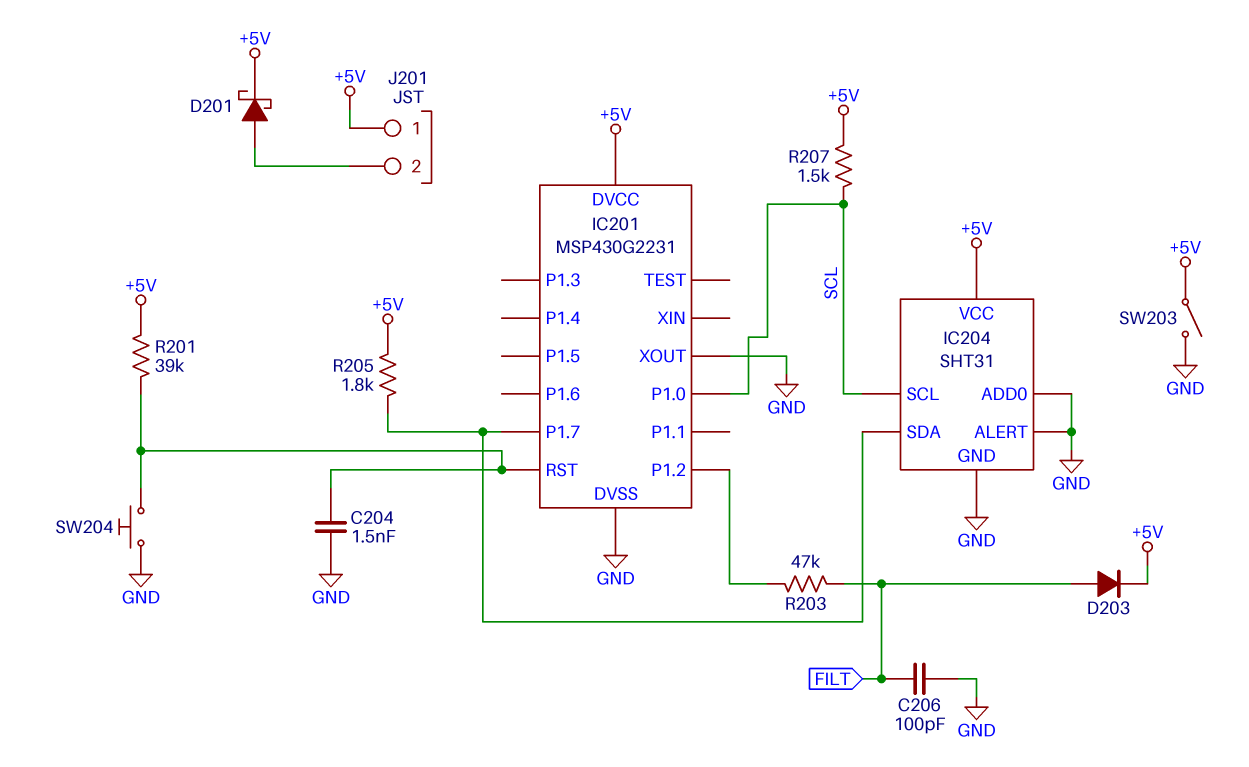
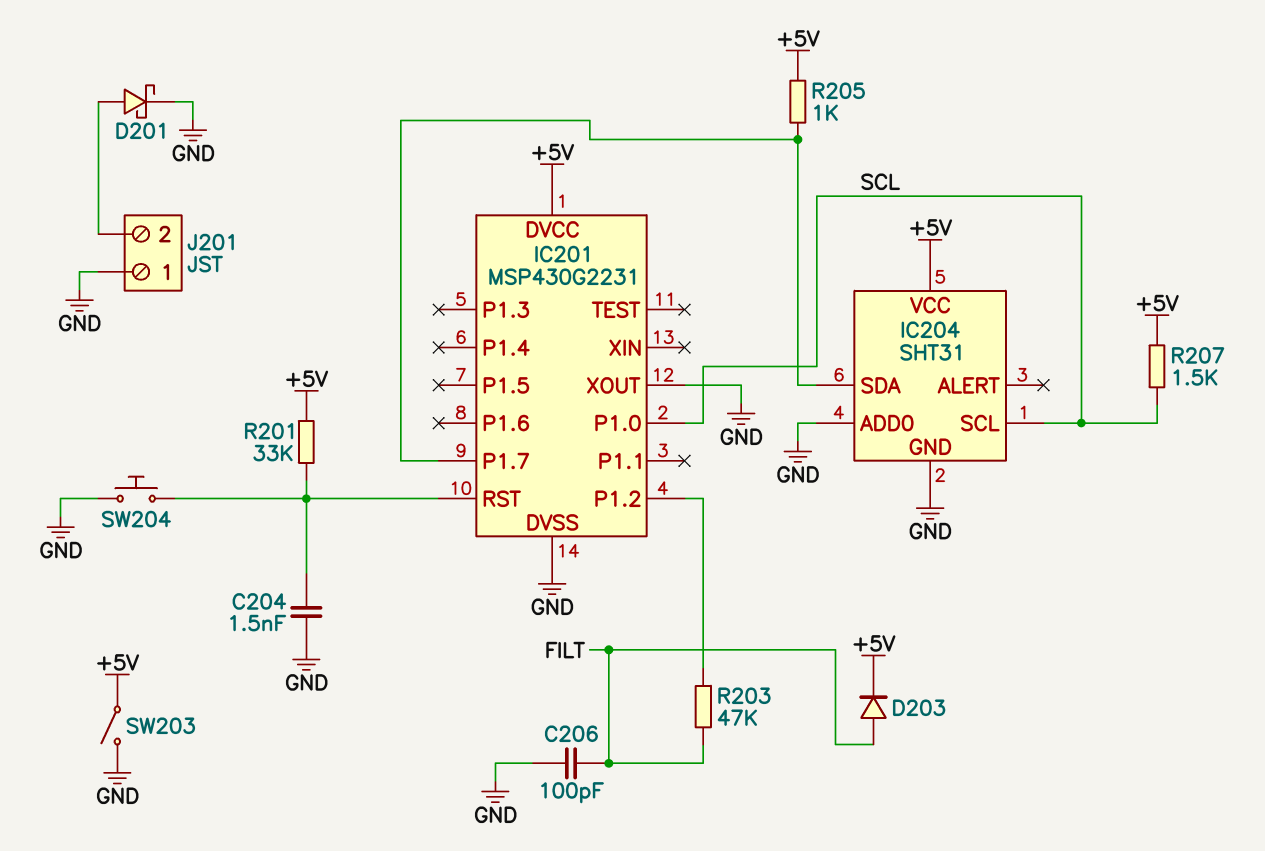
D201: schottky (A J201/2, K +5V) -> schottky (A J201/2, K GND)
IC204 pin ALERT: GND -> none
J201 pin 1: +5V -> GND
R201: 39k (+5V, IC201/RST) -> 33k (+5V, IC201/RST)
R205: 1.8k (+5V, IC201/P1.7) -> 1k (+5V, IC201/P1.7)

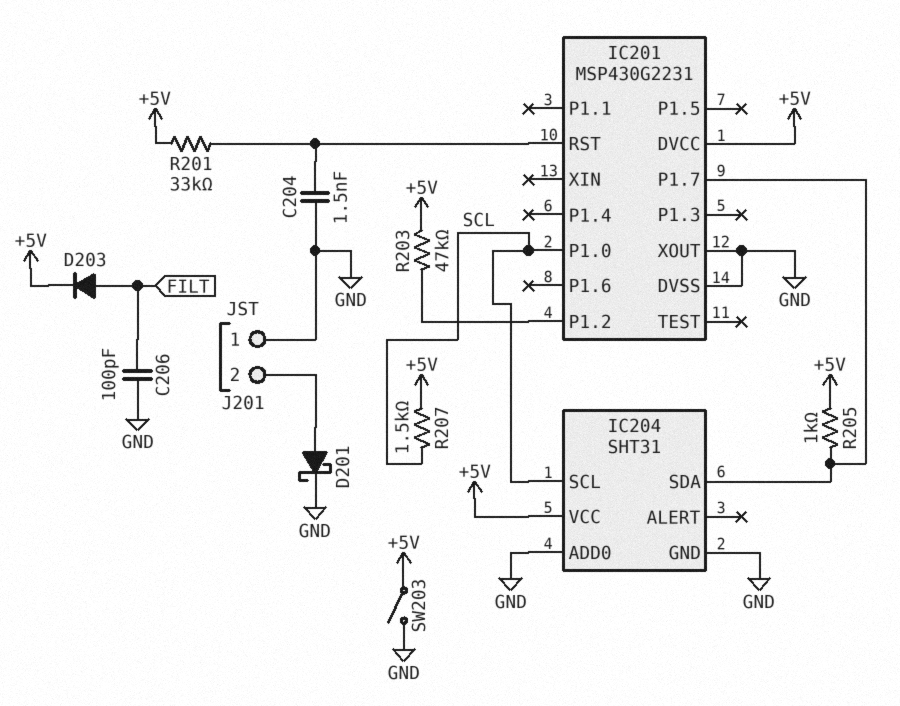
R203: 47k (FILT, IC201/P1.2) -> 47k (+5V, IC201/P1.2)
SW204: button (GND, IC201/RST) -> none

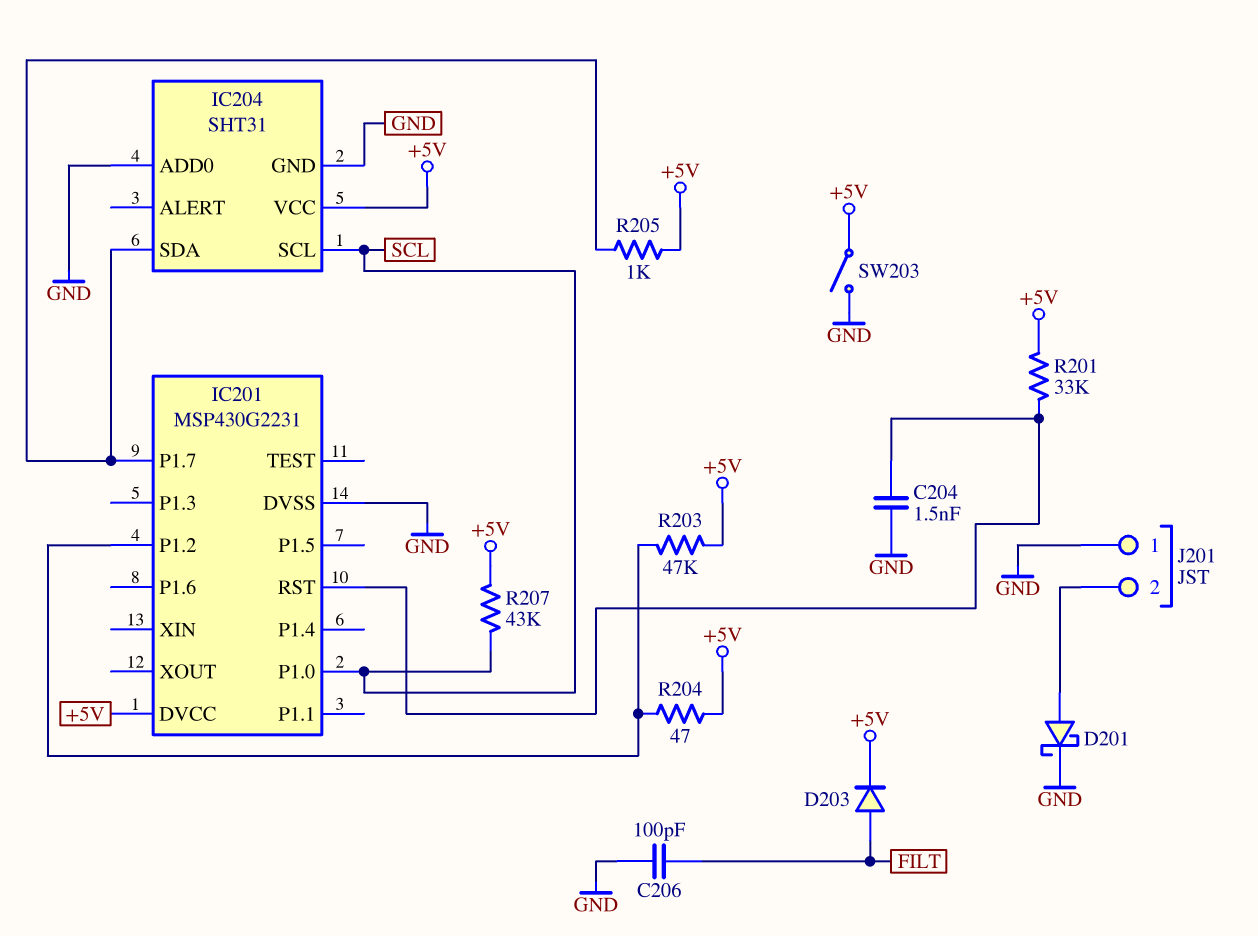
IC201 pin XOUT: GND -> none
R204: none -> 47 (+5V, IC201/P1.2)
R207: 1.5k (+5V, SCL) -> 43k (+5V, SCL)

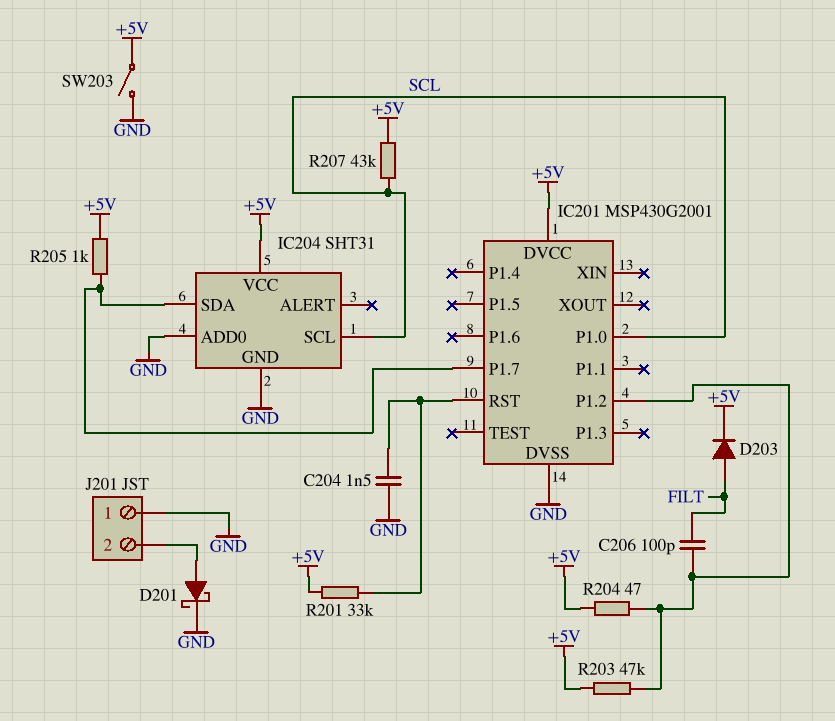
C206: 100pF (FILT, GND) -> 100pF (FILT, IC201/P1.2)
IC201: MSP430G2231 -> MSP430G2001

